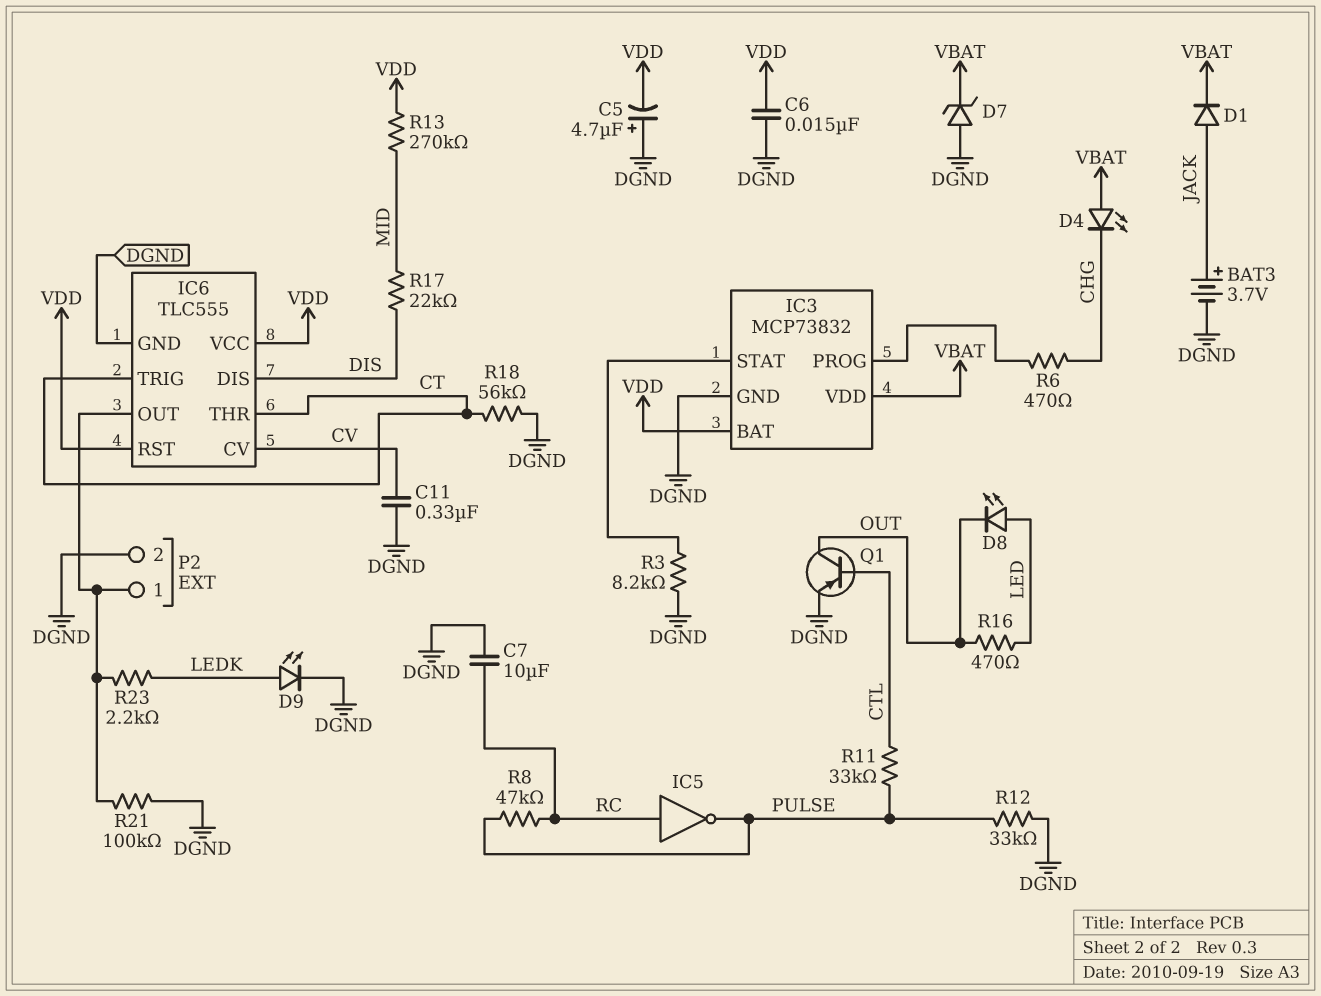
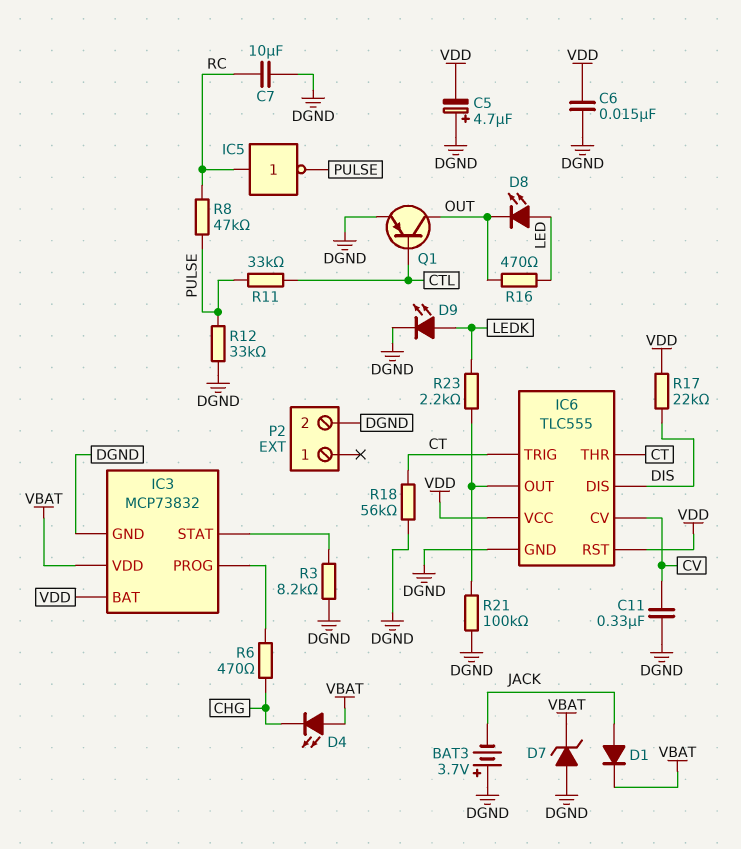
BAT3: 3.7V (plus JACK, minus DGND) -> 3.7V (plus DGND, minus JACK)
P2 pin 1: IC6/OUT -> none
R13: 270k (MID, VDD) -> none
R17: 22k (DIS, MID) -> 22k (DIS, VDD)

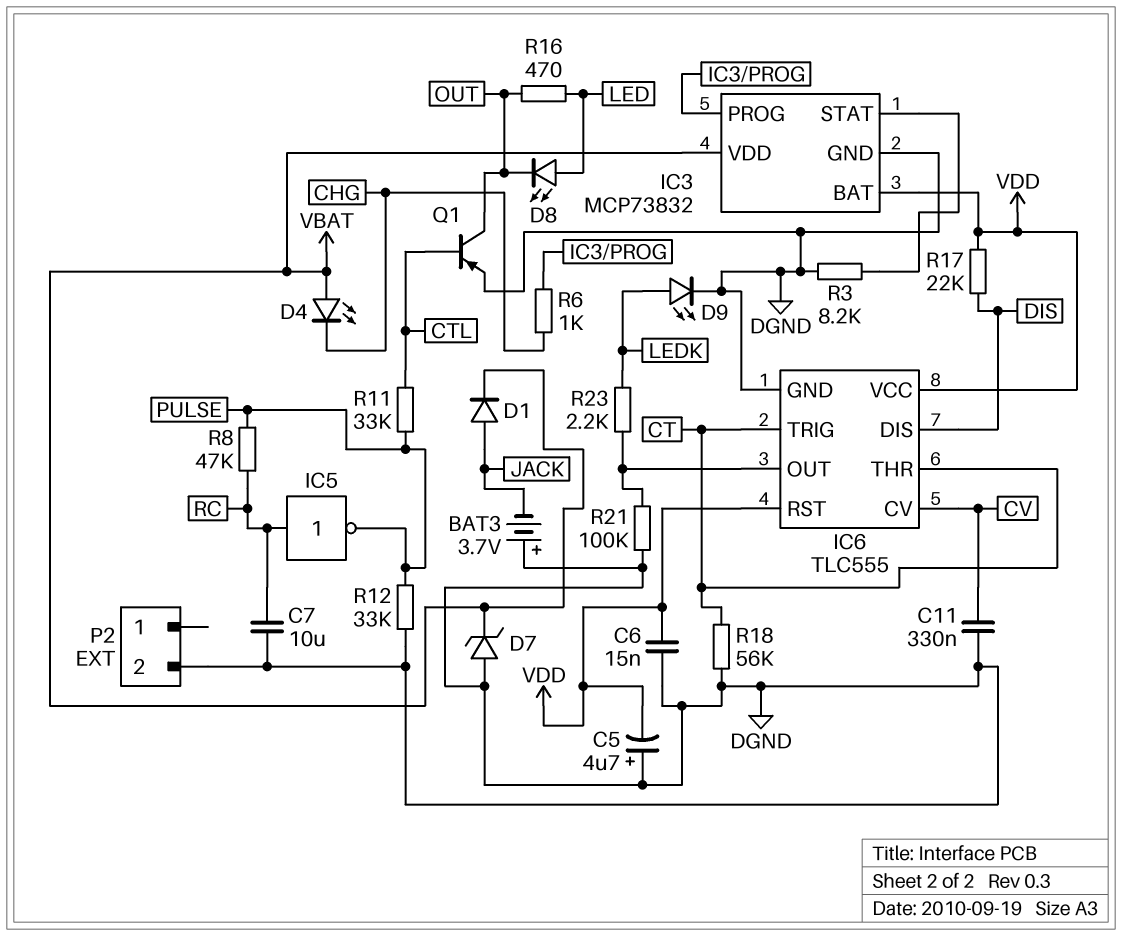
R6: 470 (CHG, IC3/PROG) -> 1k (CHG, IC3/PROG)

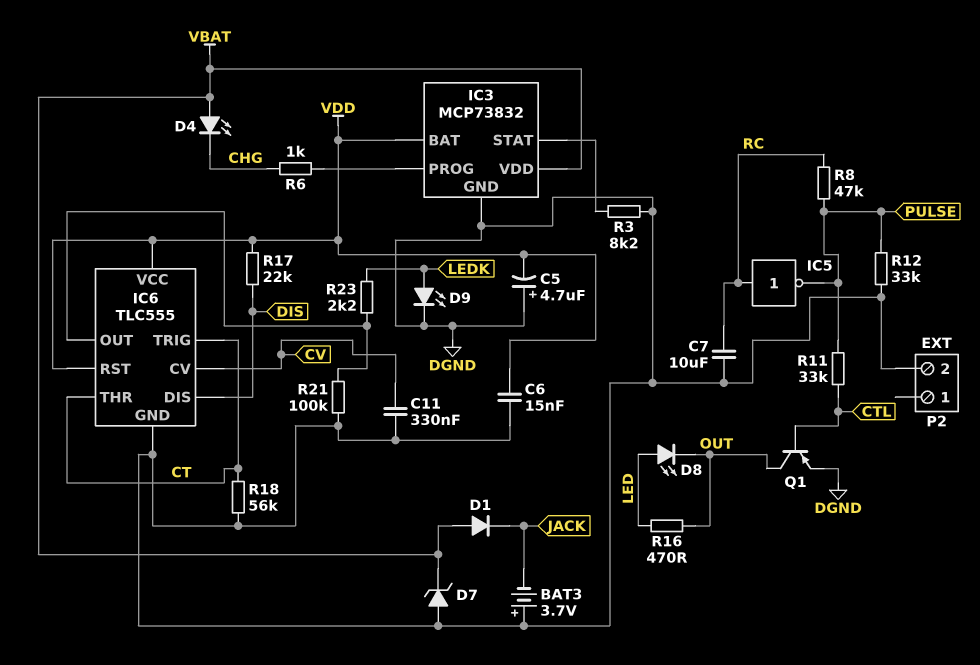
D1: diode (A JACK, K VBAT) -> diode (A VBAT, K JACK)

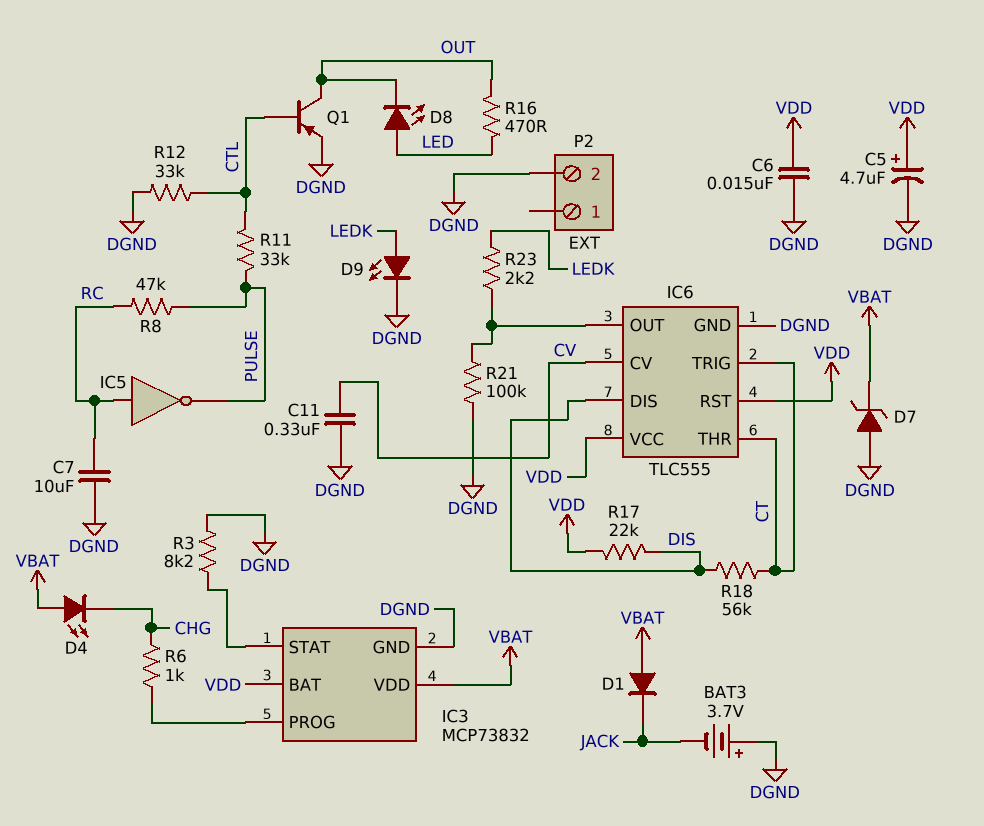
C5: 4.7uF (plus DGND, minus VDD) -> 4.7uF (plus VDD, minus DGND)
R12: 33k (DGND, PULSE) -> 33k (CTL, DGND)
R18: 56k (CT, DGND) -> 56k (CT, DIS)

